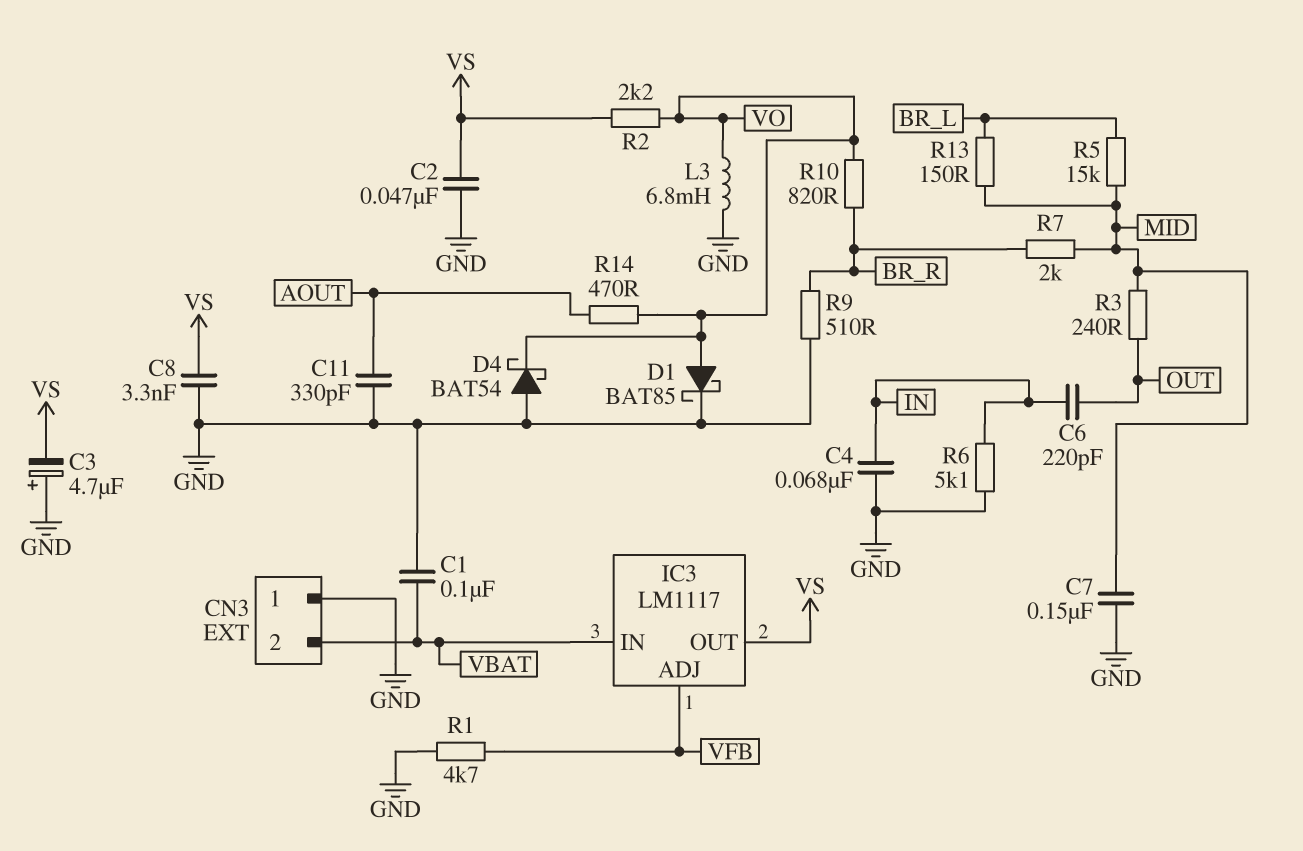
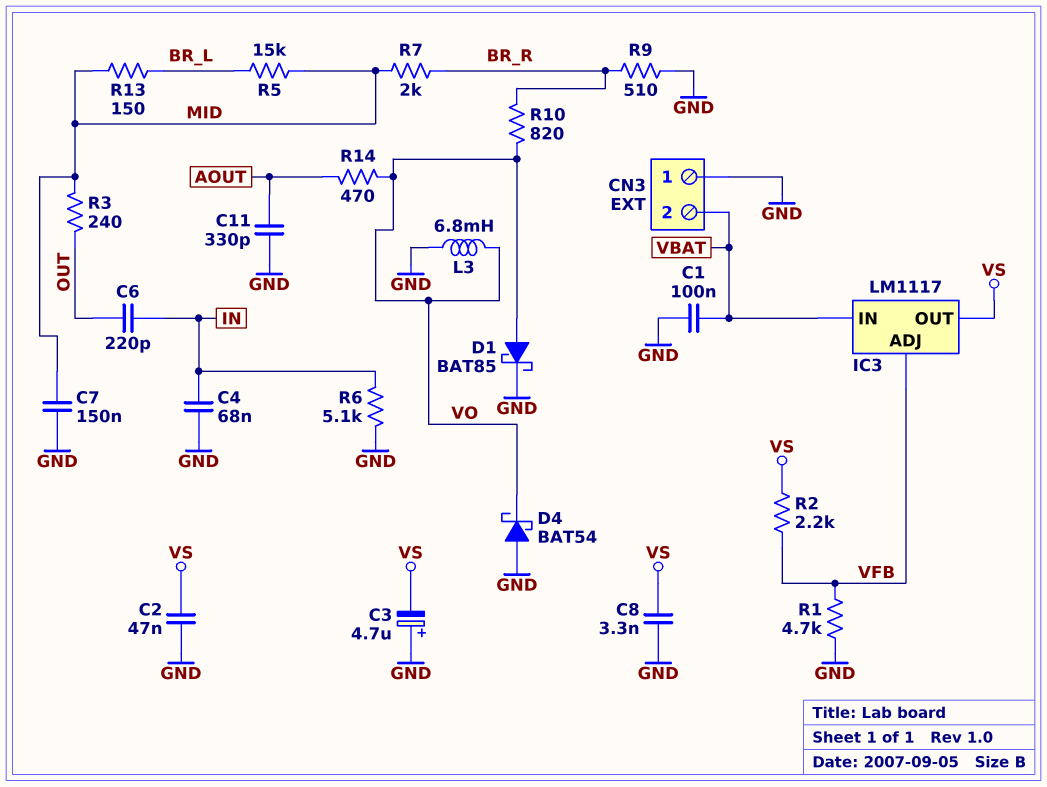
R2: 2.2k (VO, VS) -> 2.2k (VFB, VS)

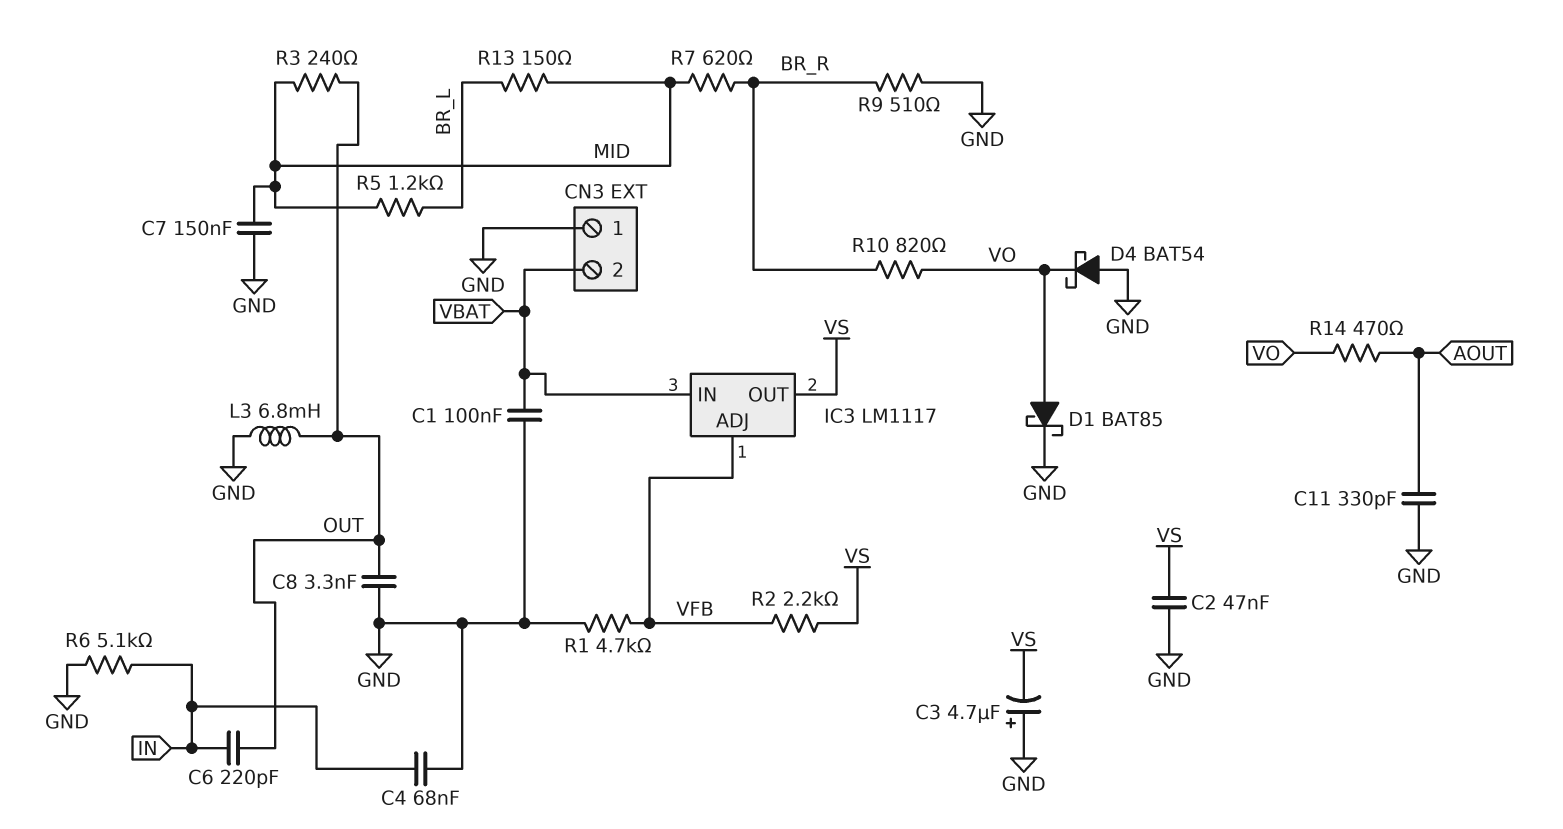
C8: 3.3nF (GND, VS) -> 3.3nF (GND, OUT)
L3: 6.8mH (GND, VO) -> 6.8mH (GND, OUT)
R5: 15k (BR_L, MID) -> 1.2k (BR_L, MID)
R7: 2k (BR_R, MID) -> 620 (BR_R, MID)

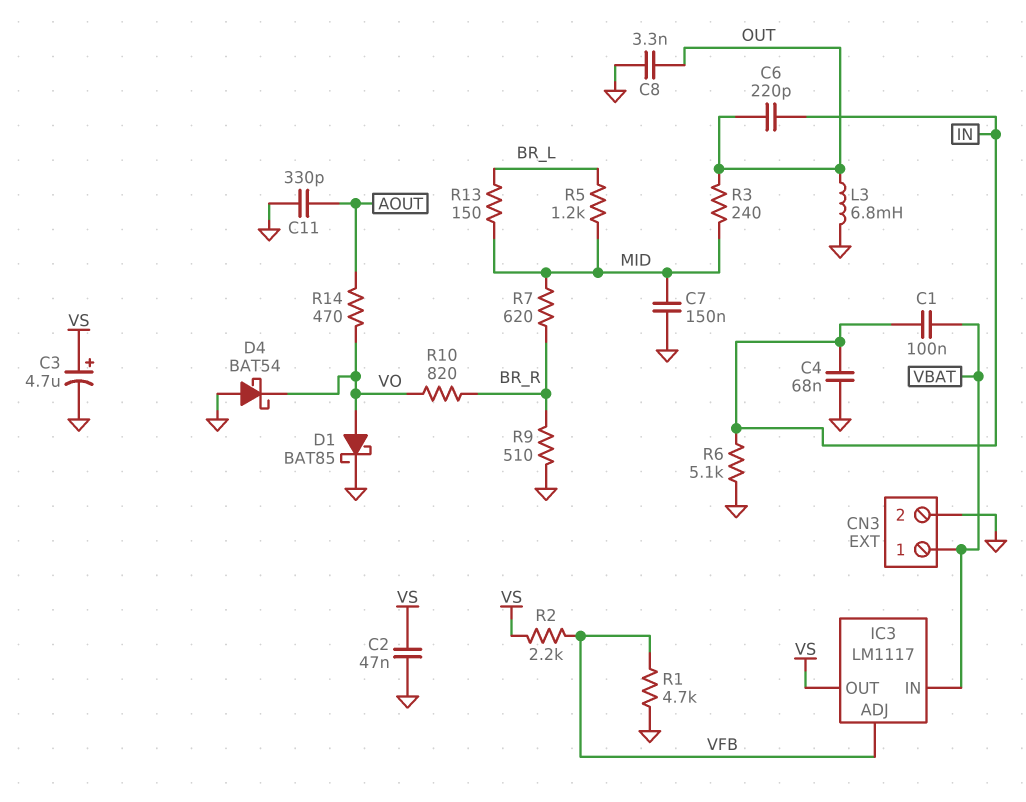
C1: 100nF (GND, VBAT) -> 100nF (IN, VBAT)
C3: 4.7uF (plus GND, minus VS) -> 4.7uF (plus VS, minus GND)
CN3 pin 1: GND -> VBAT
CN3 pin 2: VBAT -> GND

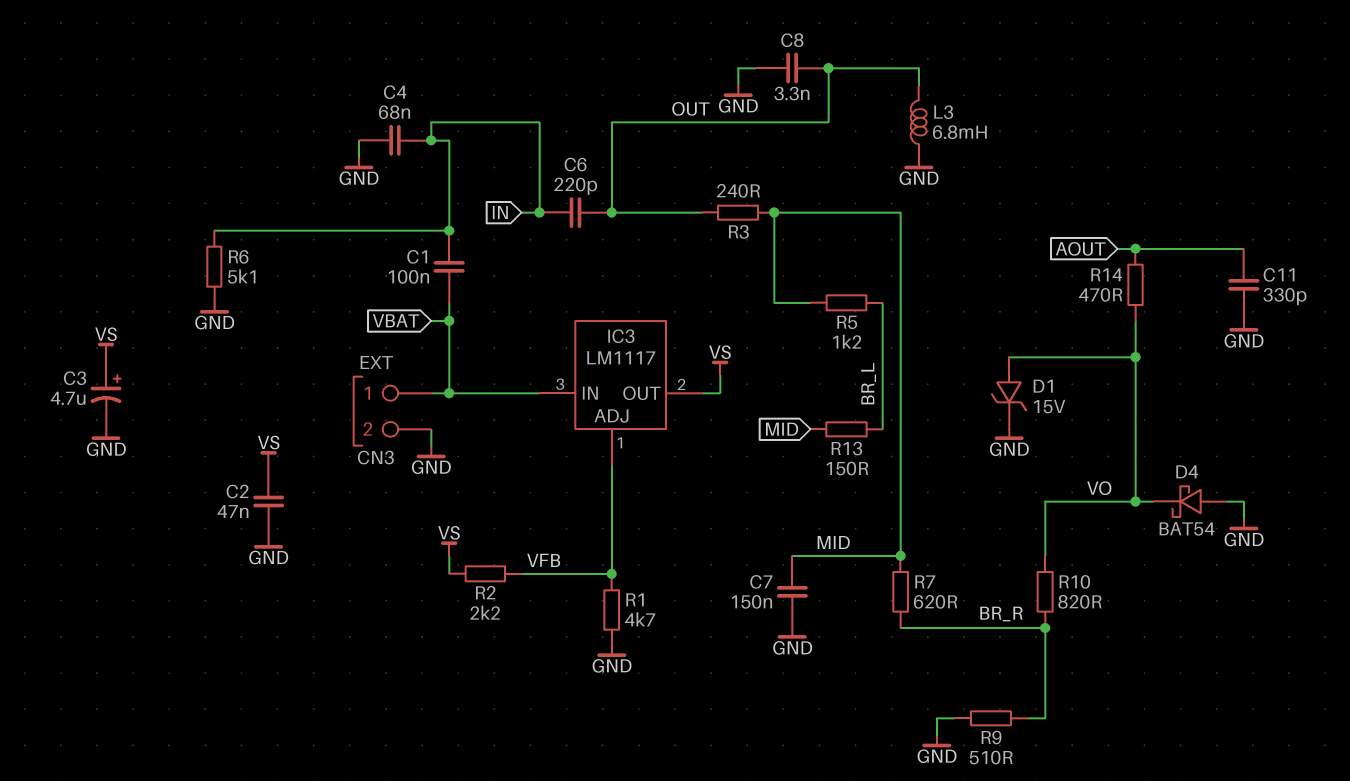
D1: schottky BAT85 (A VO, K GND) -> zener 15V (A VO, K GND)

